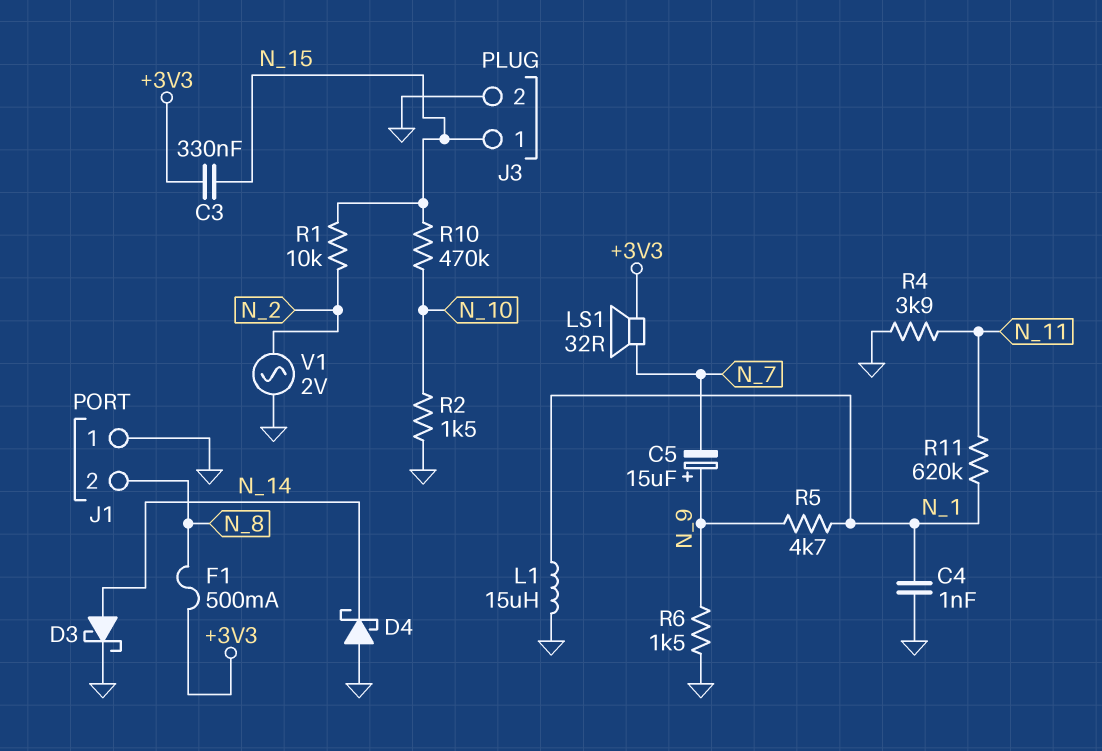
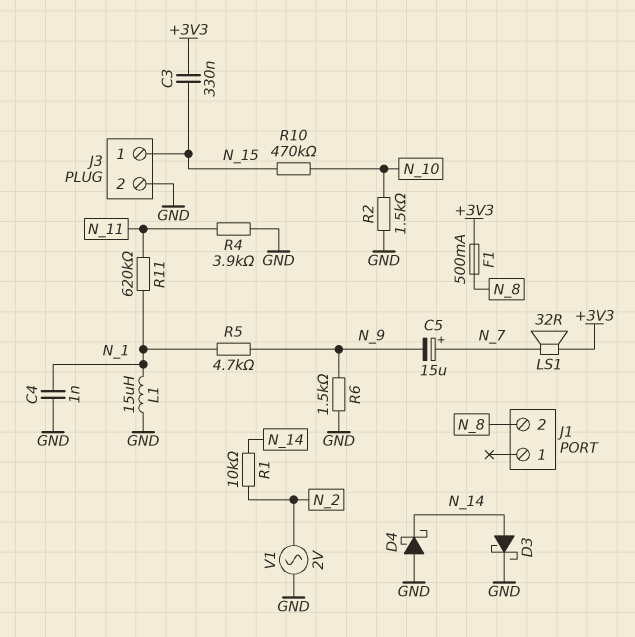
C5: 15uF (plus N_9, minus N_7) -> 15uF (plus N_7, minus N_9)
J1 pin 1: GND -> none
R1: 10k (N_2, N_15) -> 10k (N_2, N_14)

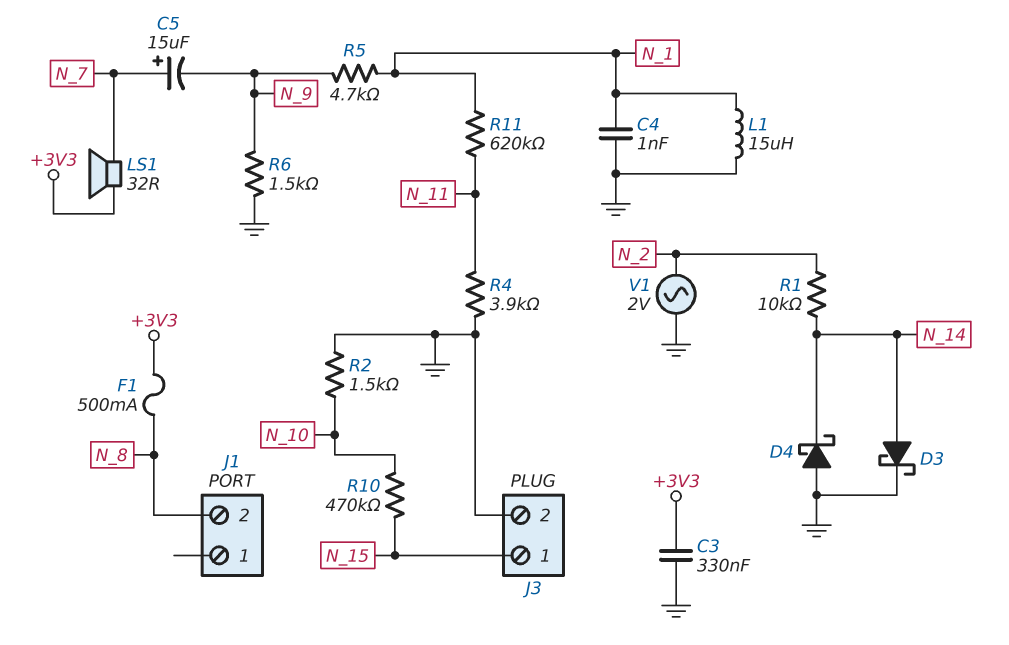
C3: 330nF (+3V3, N_15) -> 330nF (+3V3, GND)

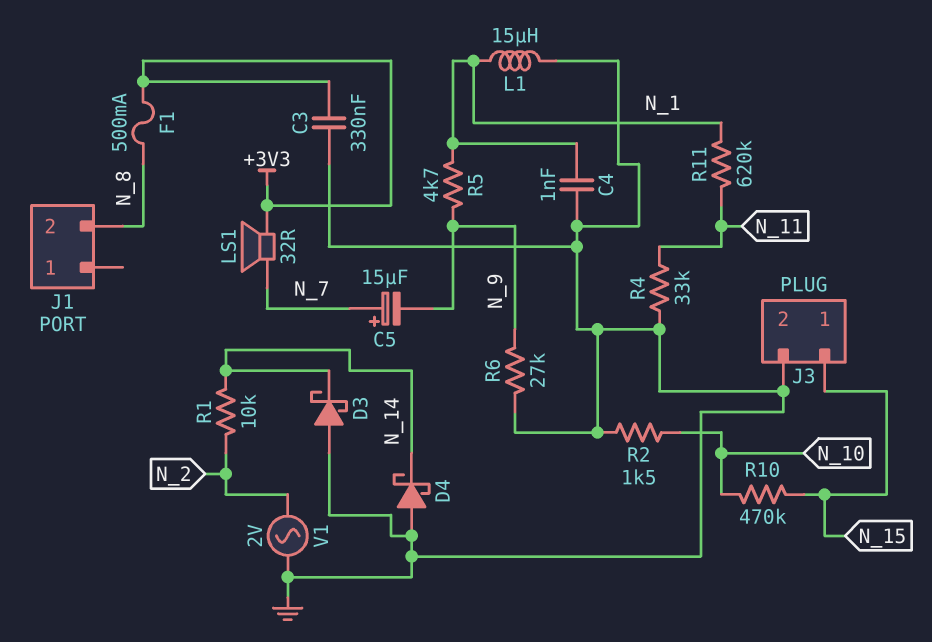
D3: schottky (A N_14, K GND) -> schottky (A GND, K N_14)
R4: 3.9k (GND, N_11) -> 33k (GND, N_11)
R6: 1.5k (GND, N_9) -> 27k (GND, N_9)

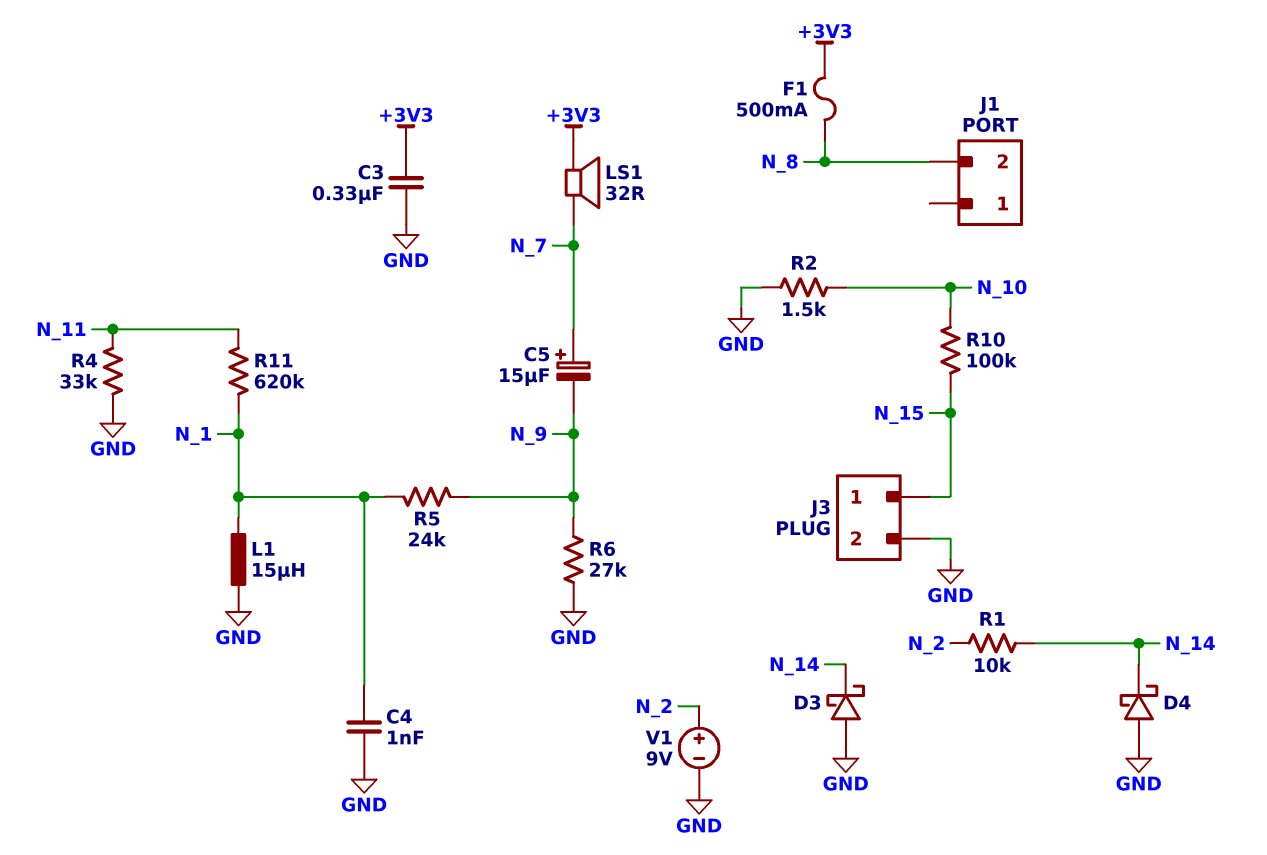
R5: 4.7k (N_1, N_9) -> 24k (N_1, N_9)
R10: 470k (N_10, N_15) -> 100k (N_10, N_15)
V1: AC 2V (GND, N_2) -> 9V (plus N_2, minus GND)

